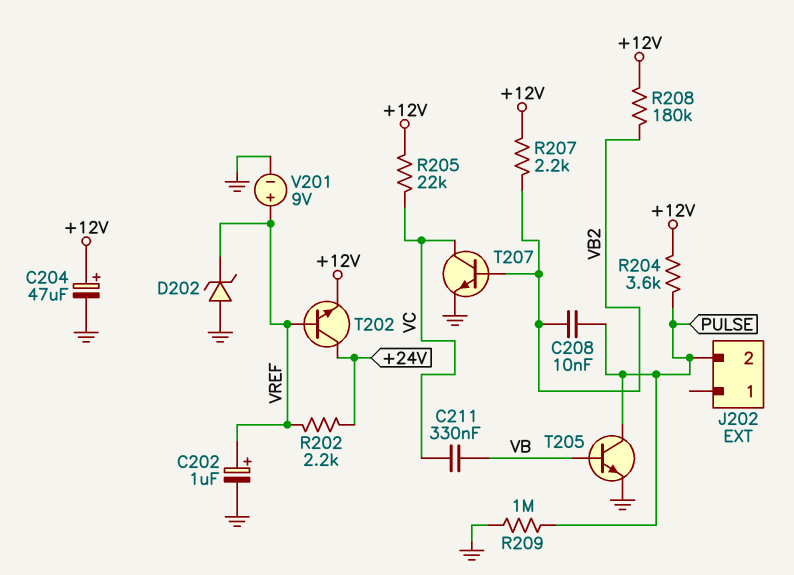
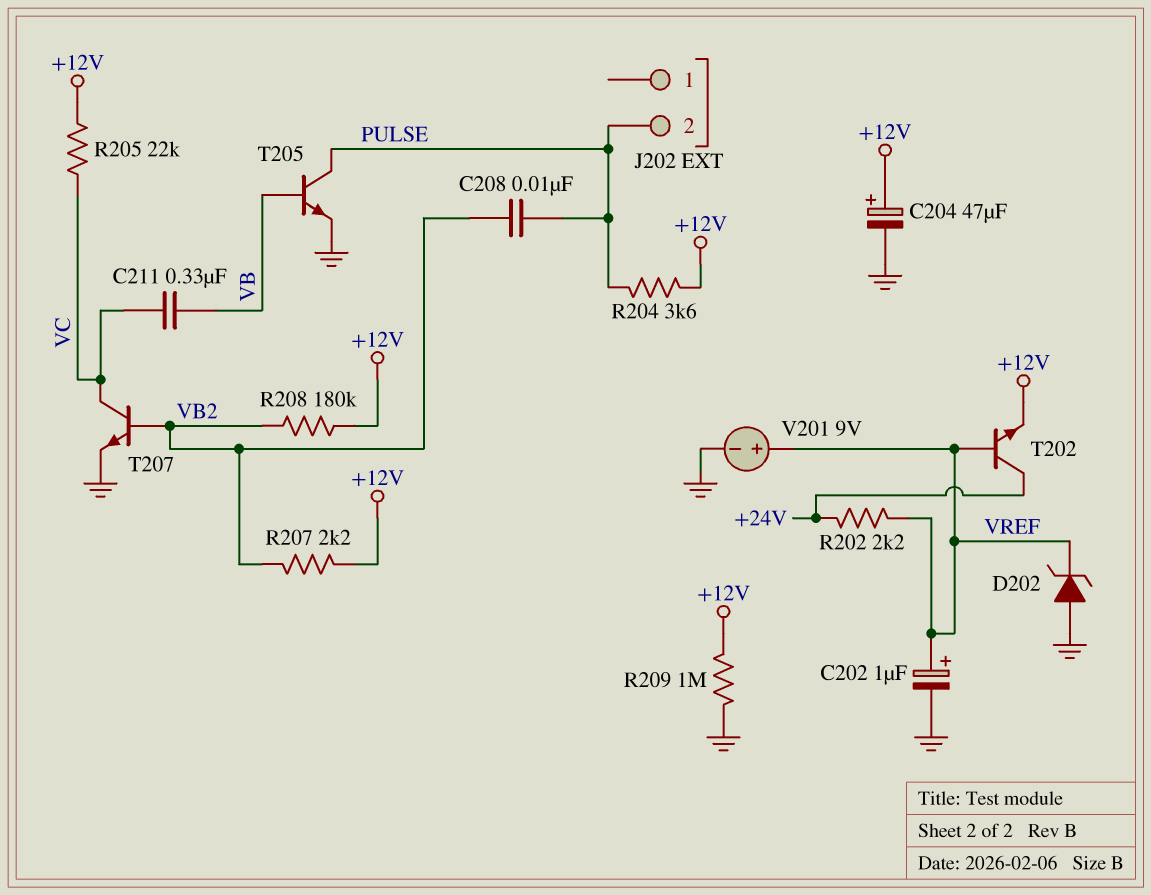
R209: 1M (GND, PULSE) -> 1M (+12V, GND)

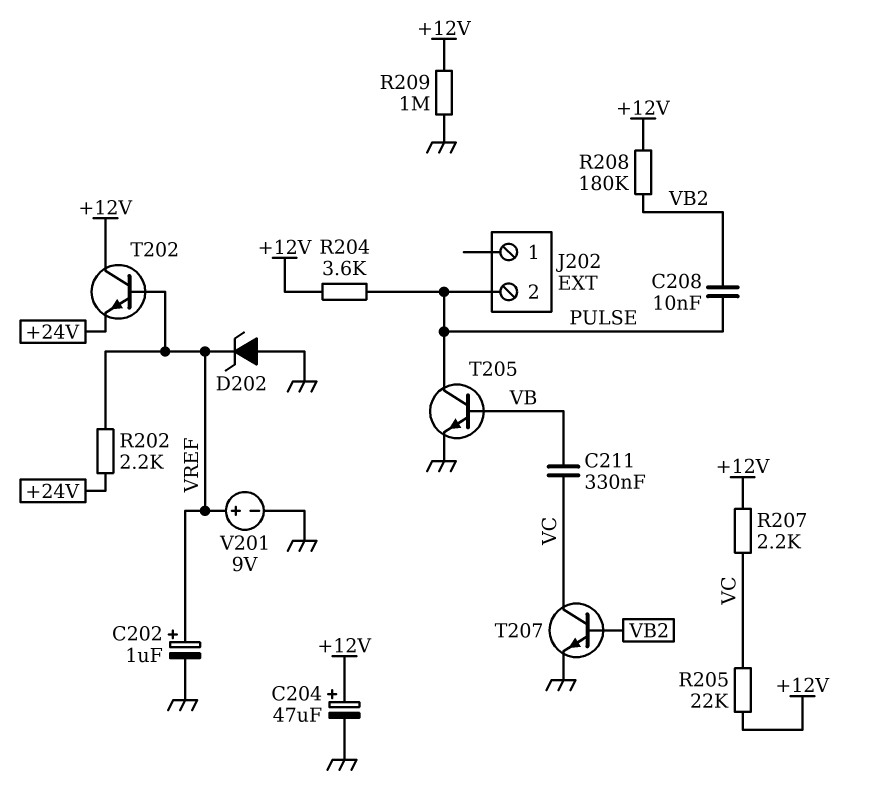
R207: 2.2k (+12V, VB2) -> 2.2k (+12V, VC)
T202: NPN (B VREF, C +24V, E +12V) -> NPN (B VREF, C +12V, E +24V)

